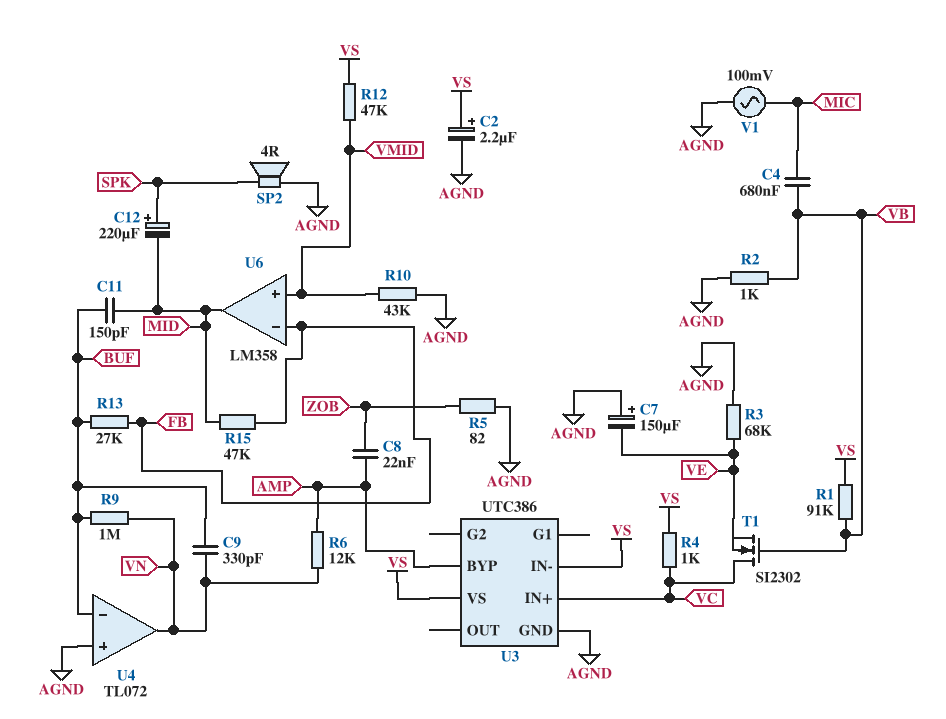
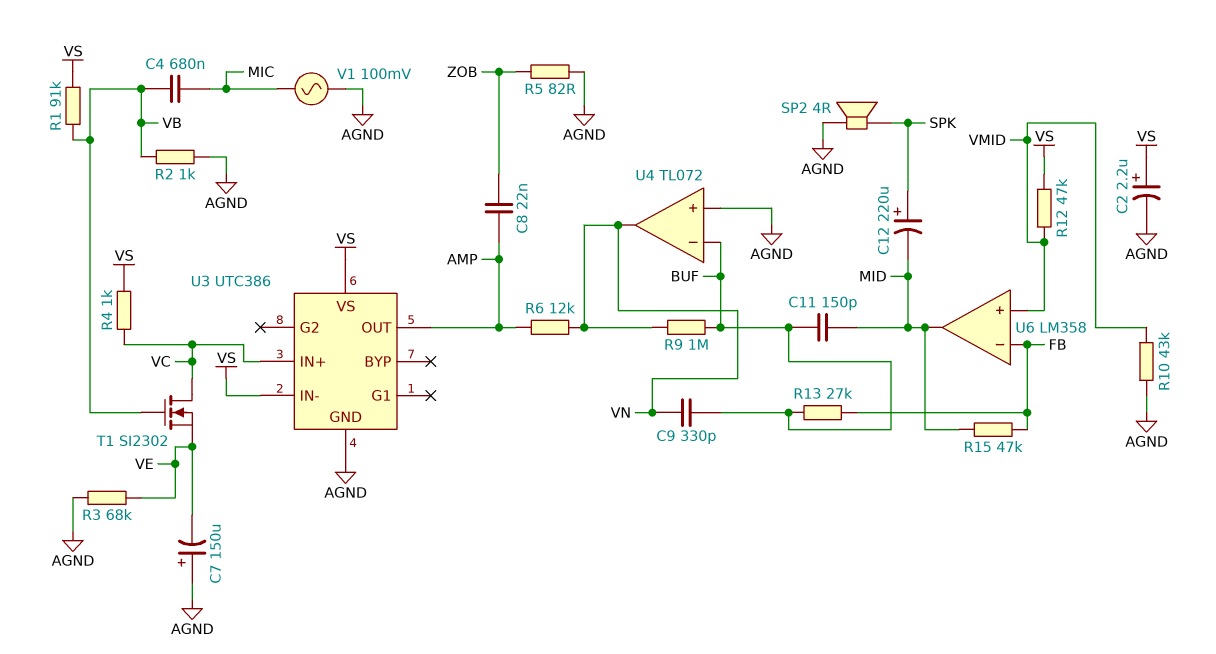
U3 pin BYP: AMP -> none
U3 pin OUT: none -> AMP

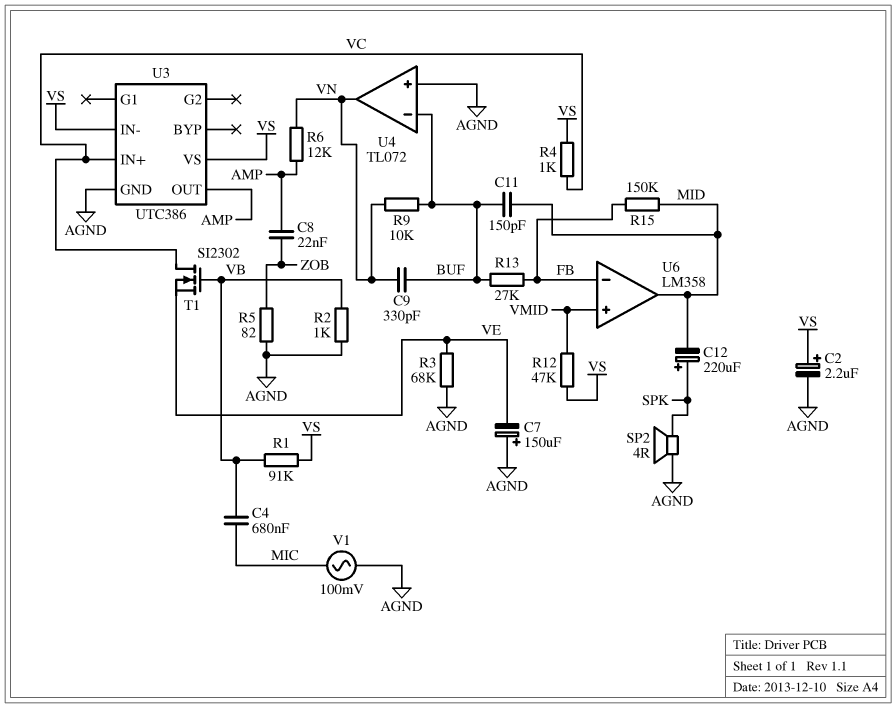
R9: 1M (BUF, VN) -> 10k (BUF, VN)
R10: 43k (AGND, VMID) -> none
R15: 47k (FB, MID) -> 150k (FB, MID)

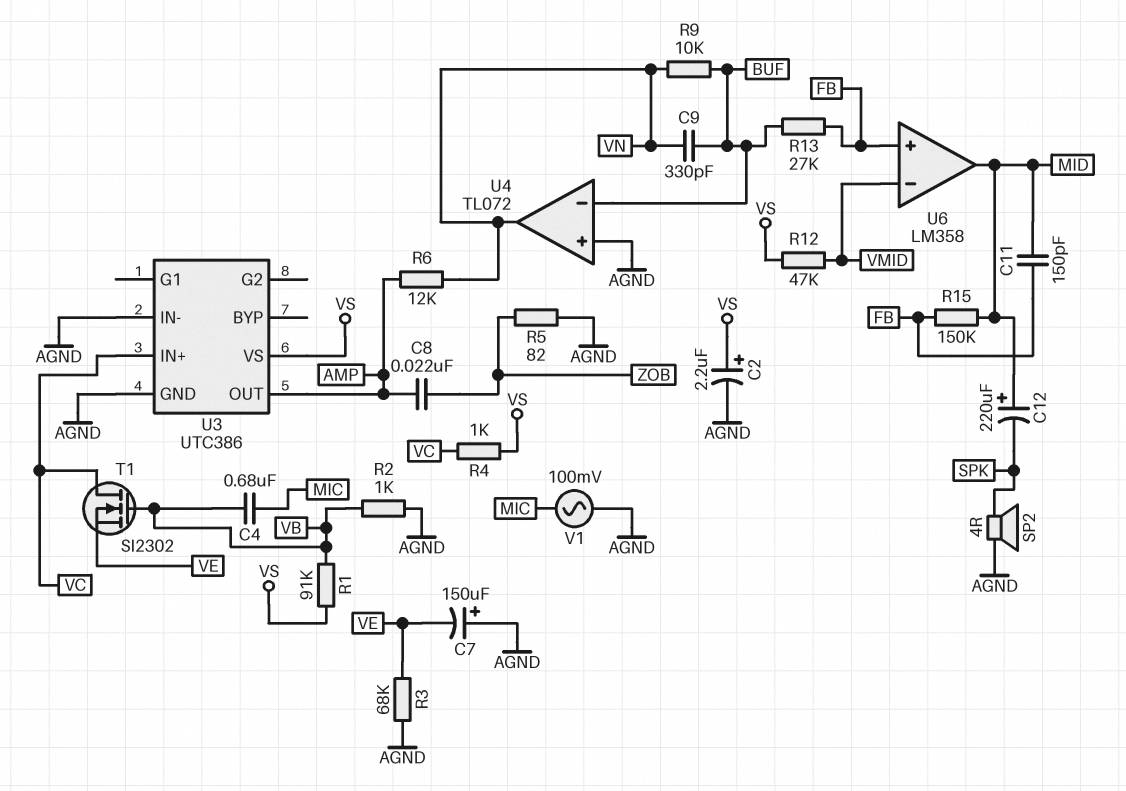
C11: 150pF (BUF, MID) -> 150pF (FB, MID)
C12: 220uF (plus SPK, minus MID) -> 220uF (plus MID, minus SPK)
U3 pin IN-: VS -> AGND
U6 pin in+: VMID -> FB
U6 pin in-: FB -> VMID

